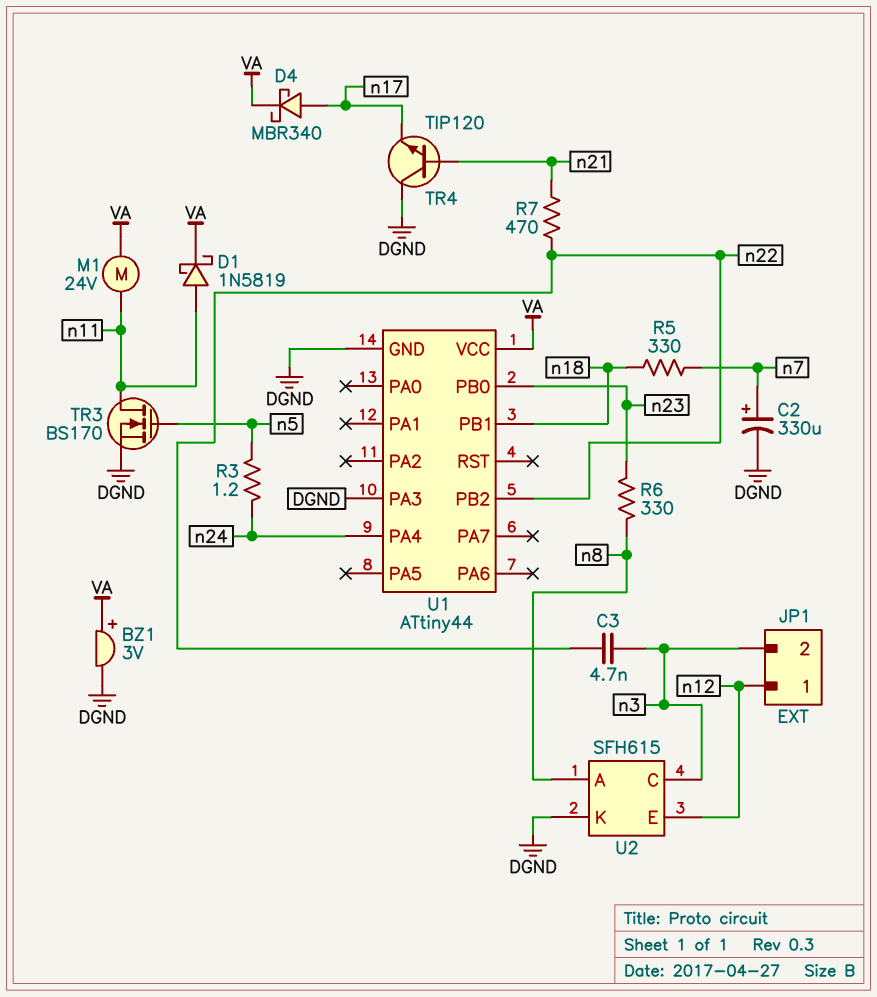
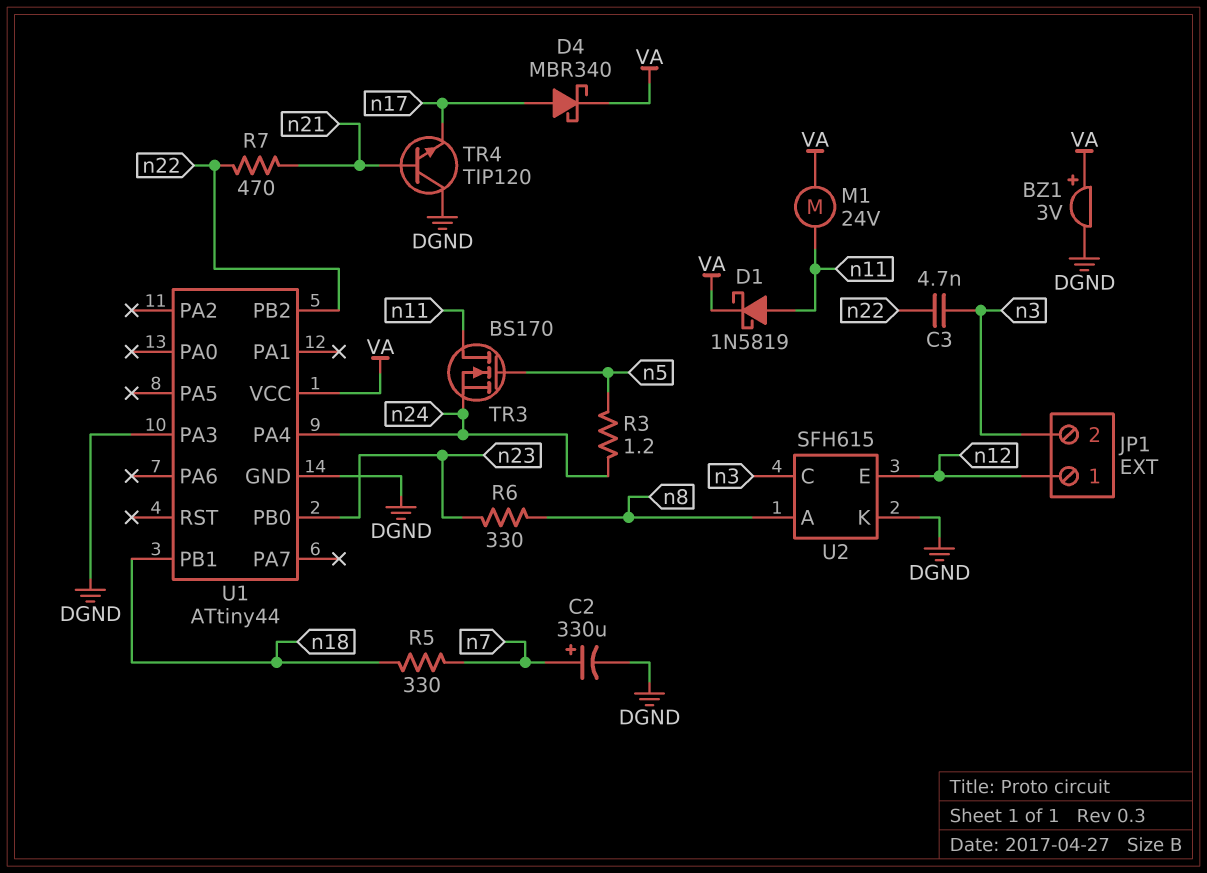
TR3: NMOS BS170 (G n5, D n11, S DGND) -> NMOS BS170 (G n5, D n11, S n24)

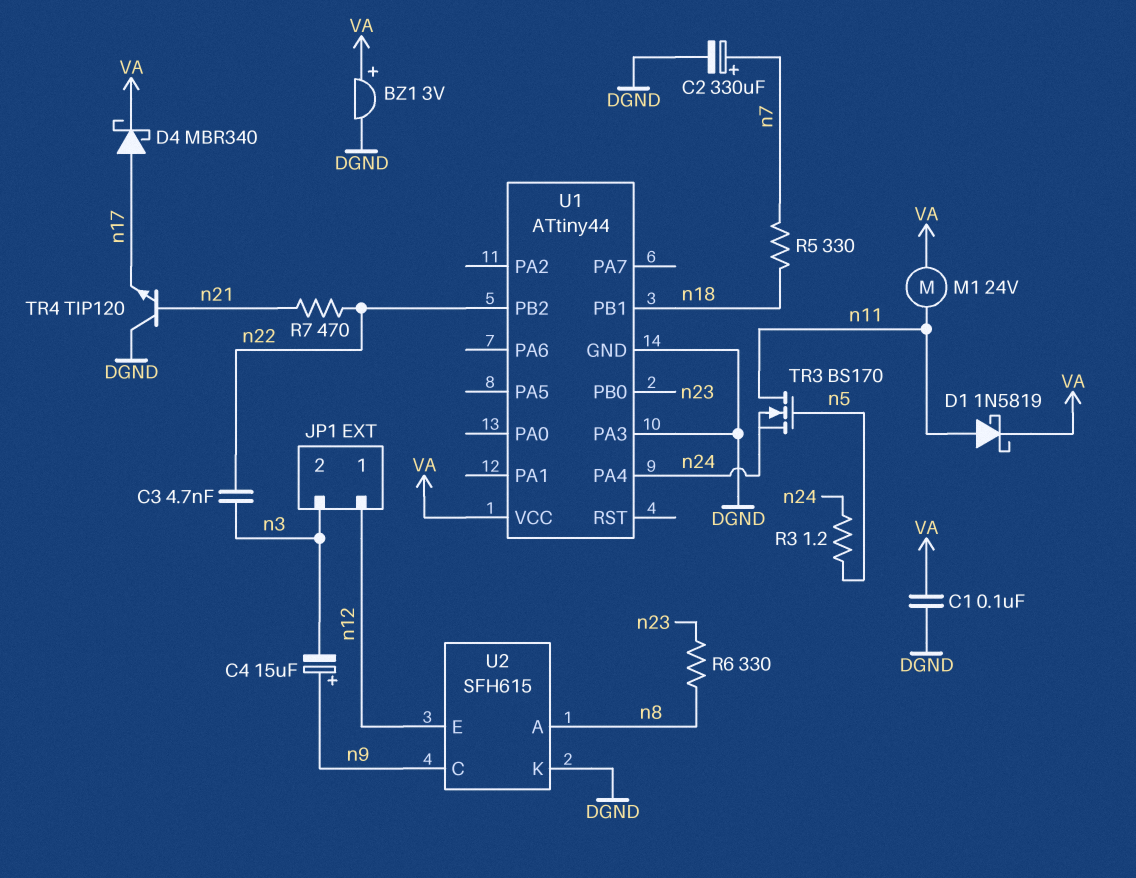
C1: none -> 100nF (DGND, VA)
C4: none -> 15uF (plus n9, minus n3)
U2 pin C: n3 -> n9

